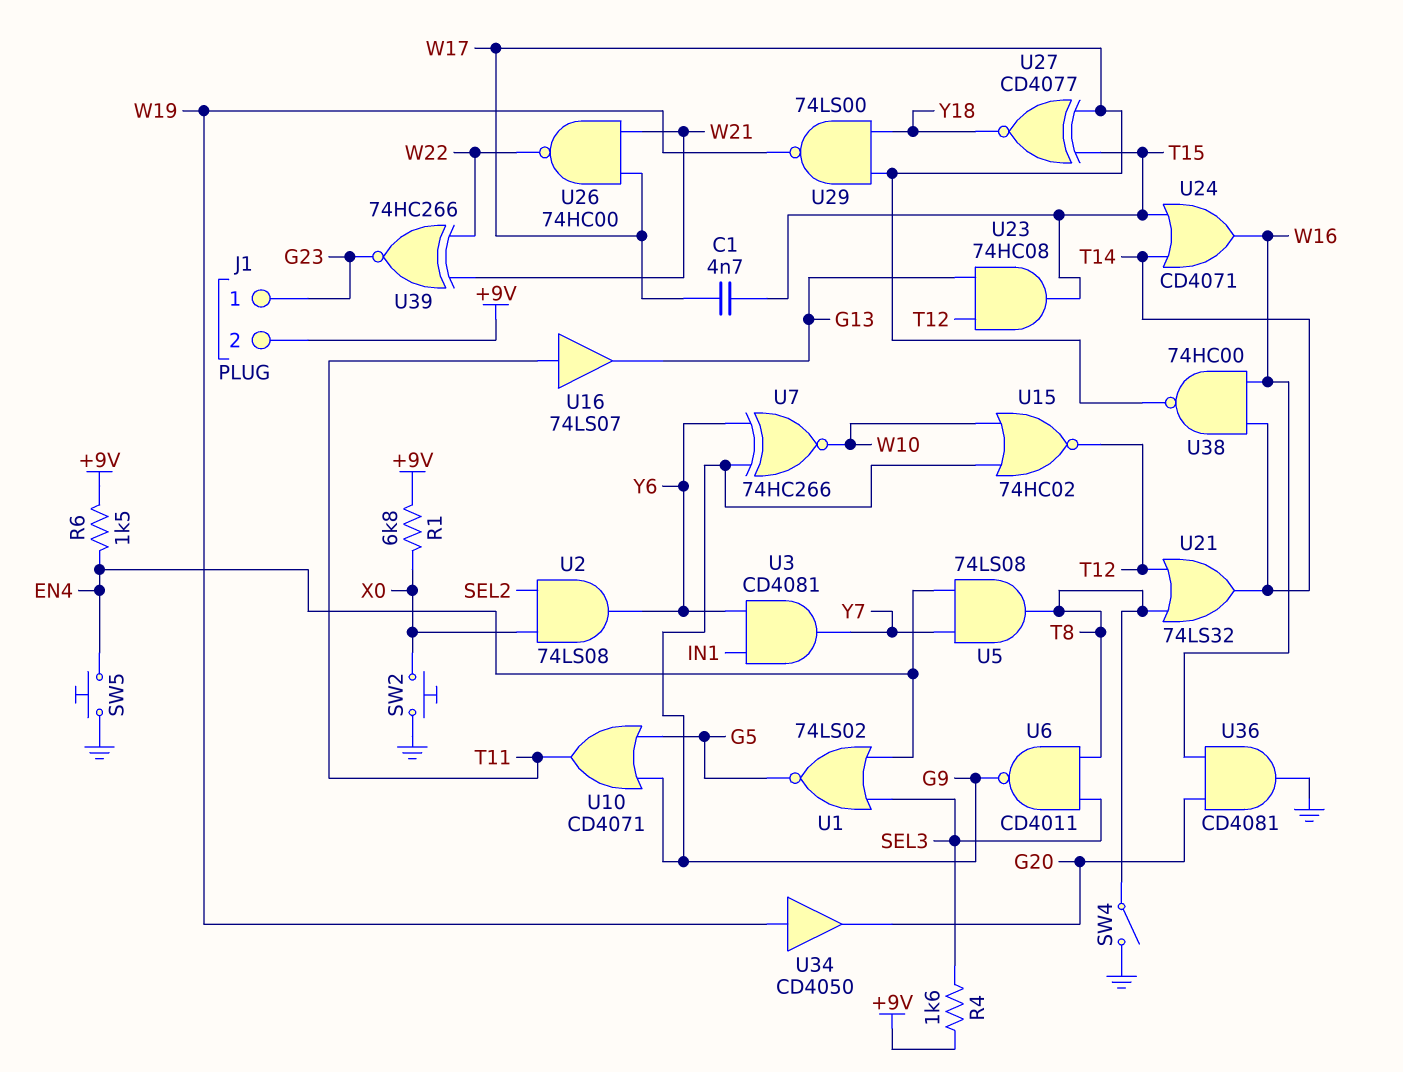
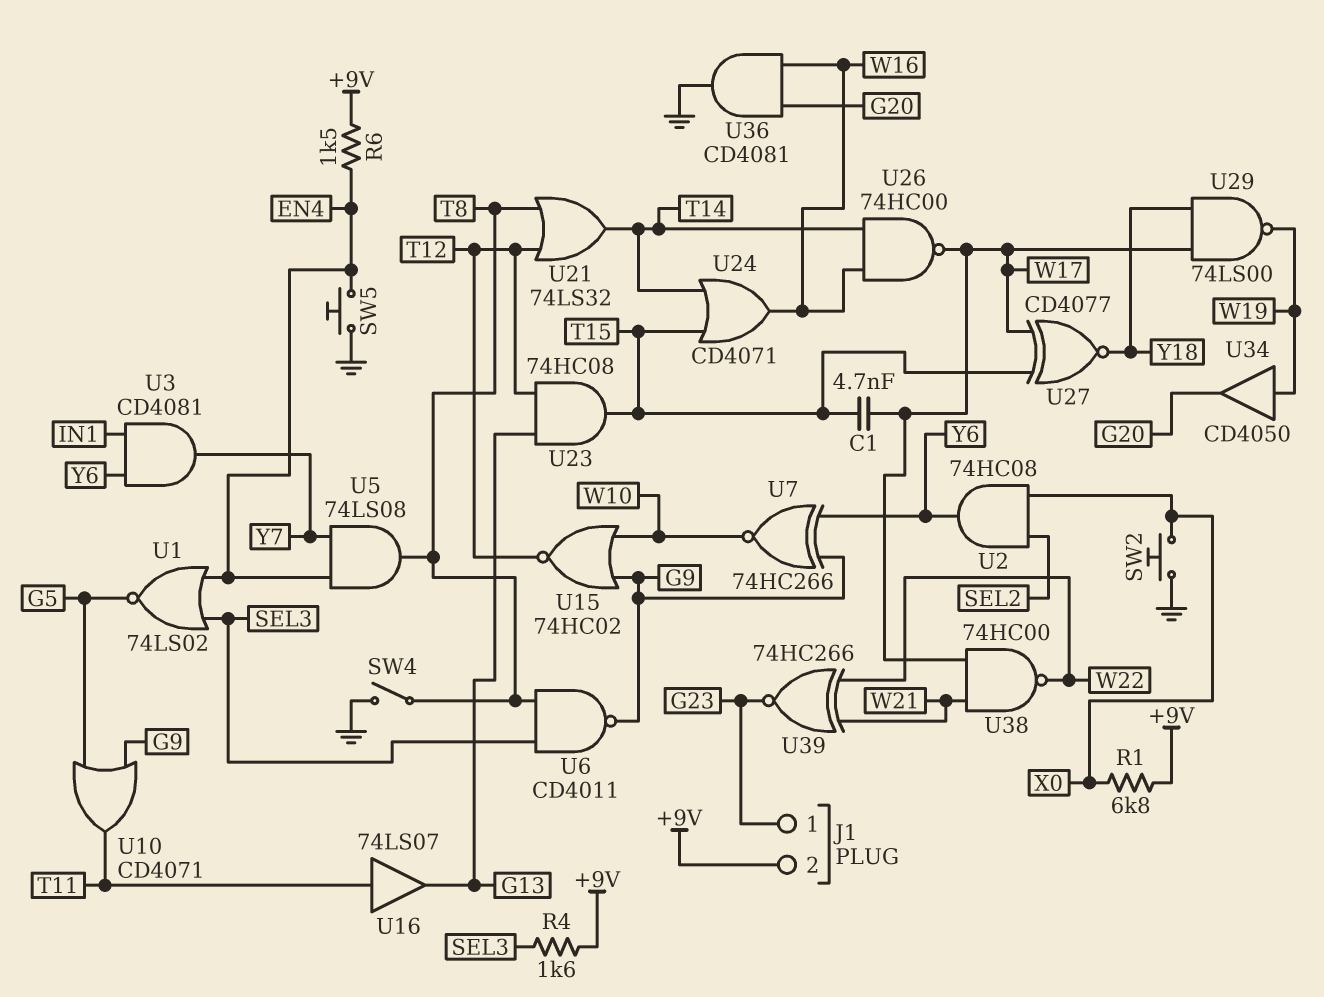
U2: AND 74LS08 (in SEL2, in X0, out Y6) -> AND 74HC08 (in SEL2, in X0, out Y6)
U26: NAND 74HC00 (in W17, in W21, out W22) -> NAND 74HC00 (in T14, in W16, out W17)
U38: NAND 74HC00 (in T14, in W16, out W17) -> NAND 74HC00 (in W17, in W21, out W22)

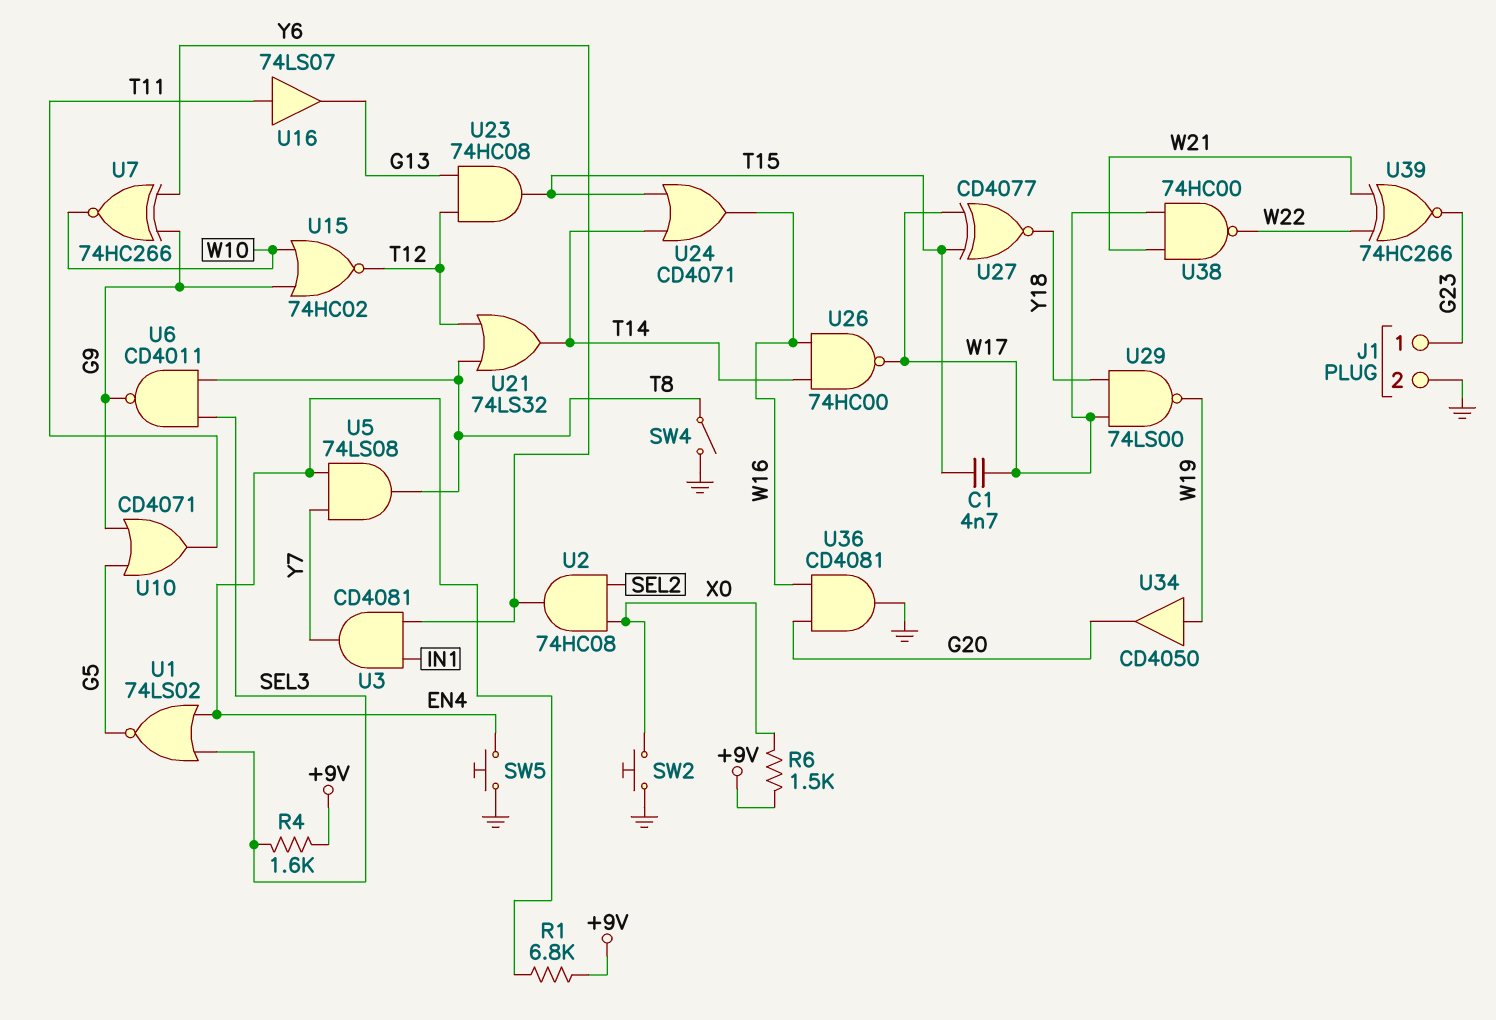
J1 pin 2: +9V -> GND
R1: 6.8k (+9V, X0) -> 6.8k (+9V, EN4)
R6: 1.5k (+9V, EN4) -> 1.5k (+9V, X0)

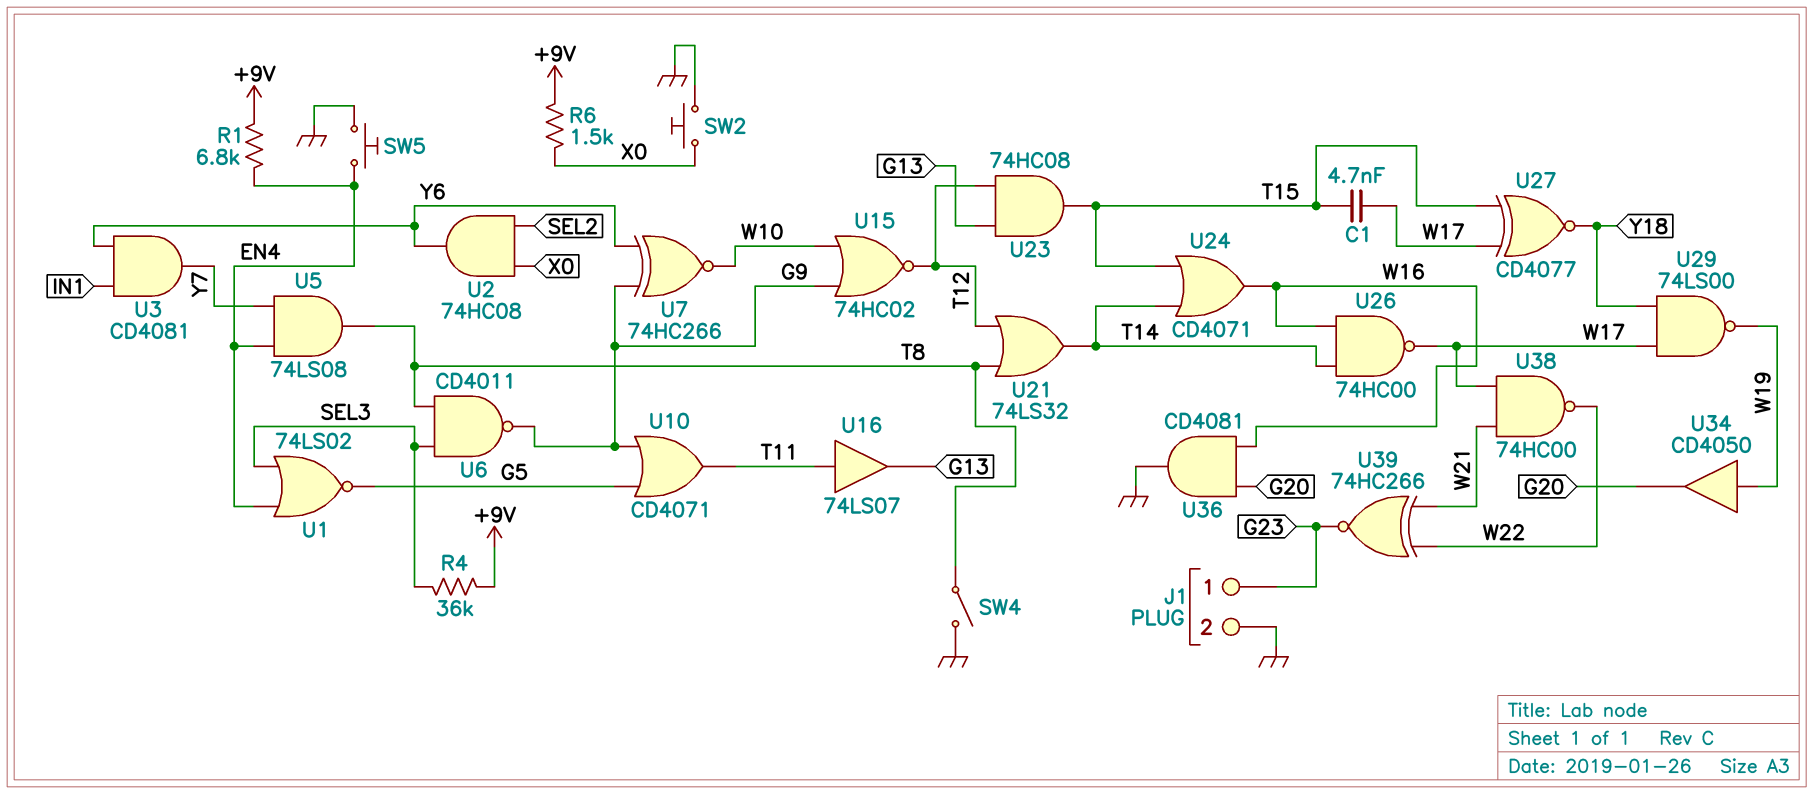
R4: 1.6k (+9V, SEL3) -> 36k (+9V, SEL3)

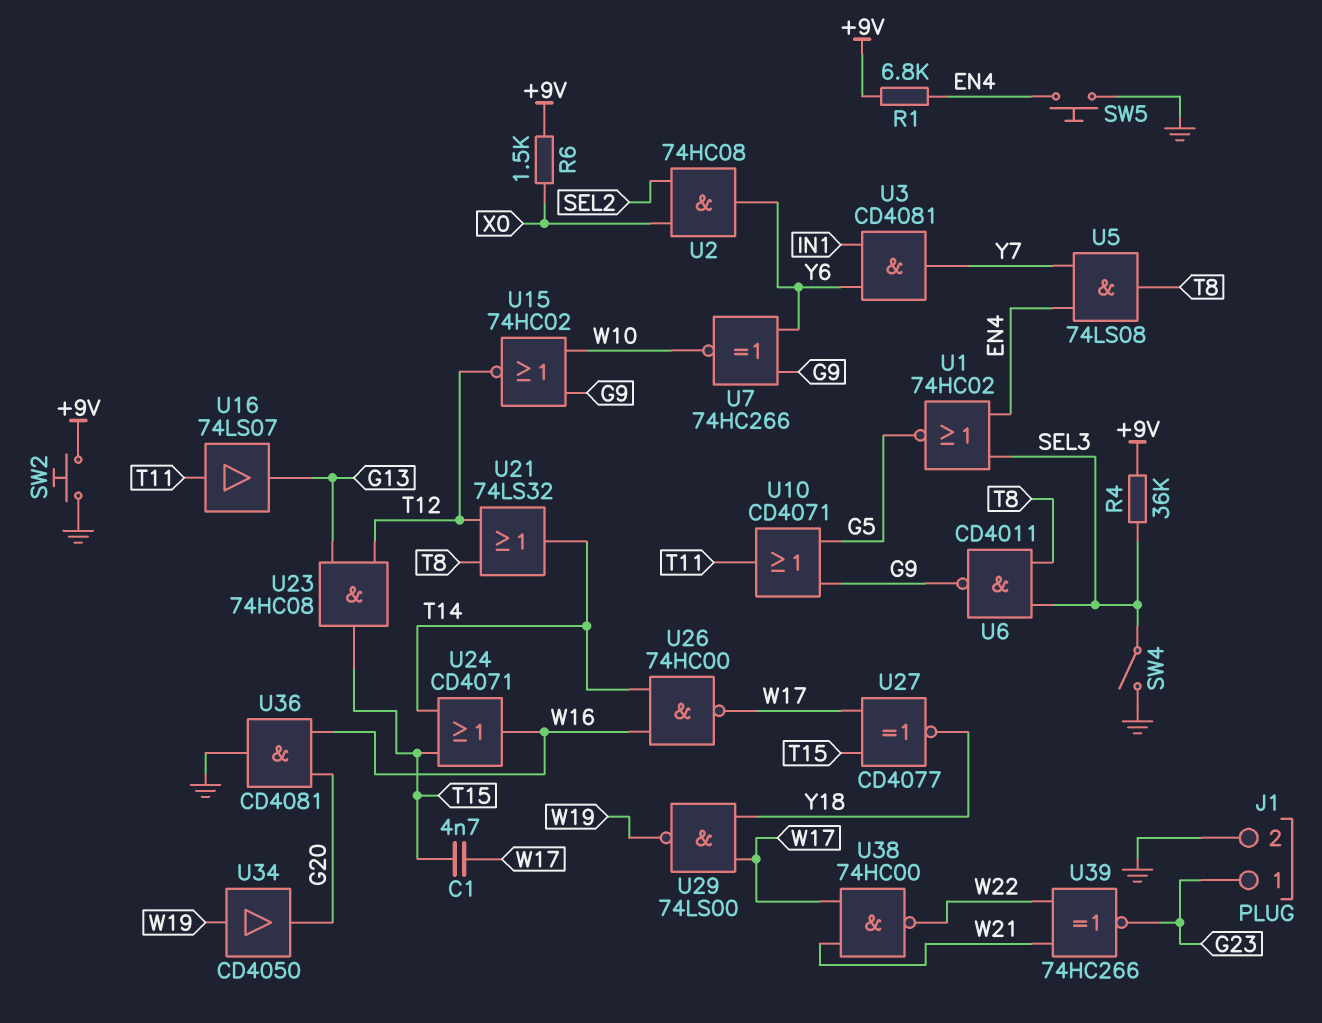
SW2: button (GND, X0) -> button (+9V, GND)
SW4: switch (GND, T8) -> switch (GND, SEL3)
U1: NOR 74LS02 (in EN4, in SEL3, out G5) -> NOR 74HC02 (in EN4, in SEL3, out G5)

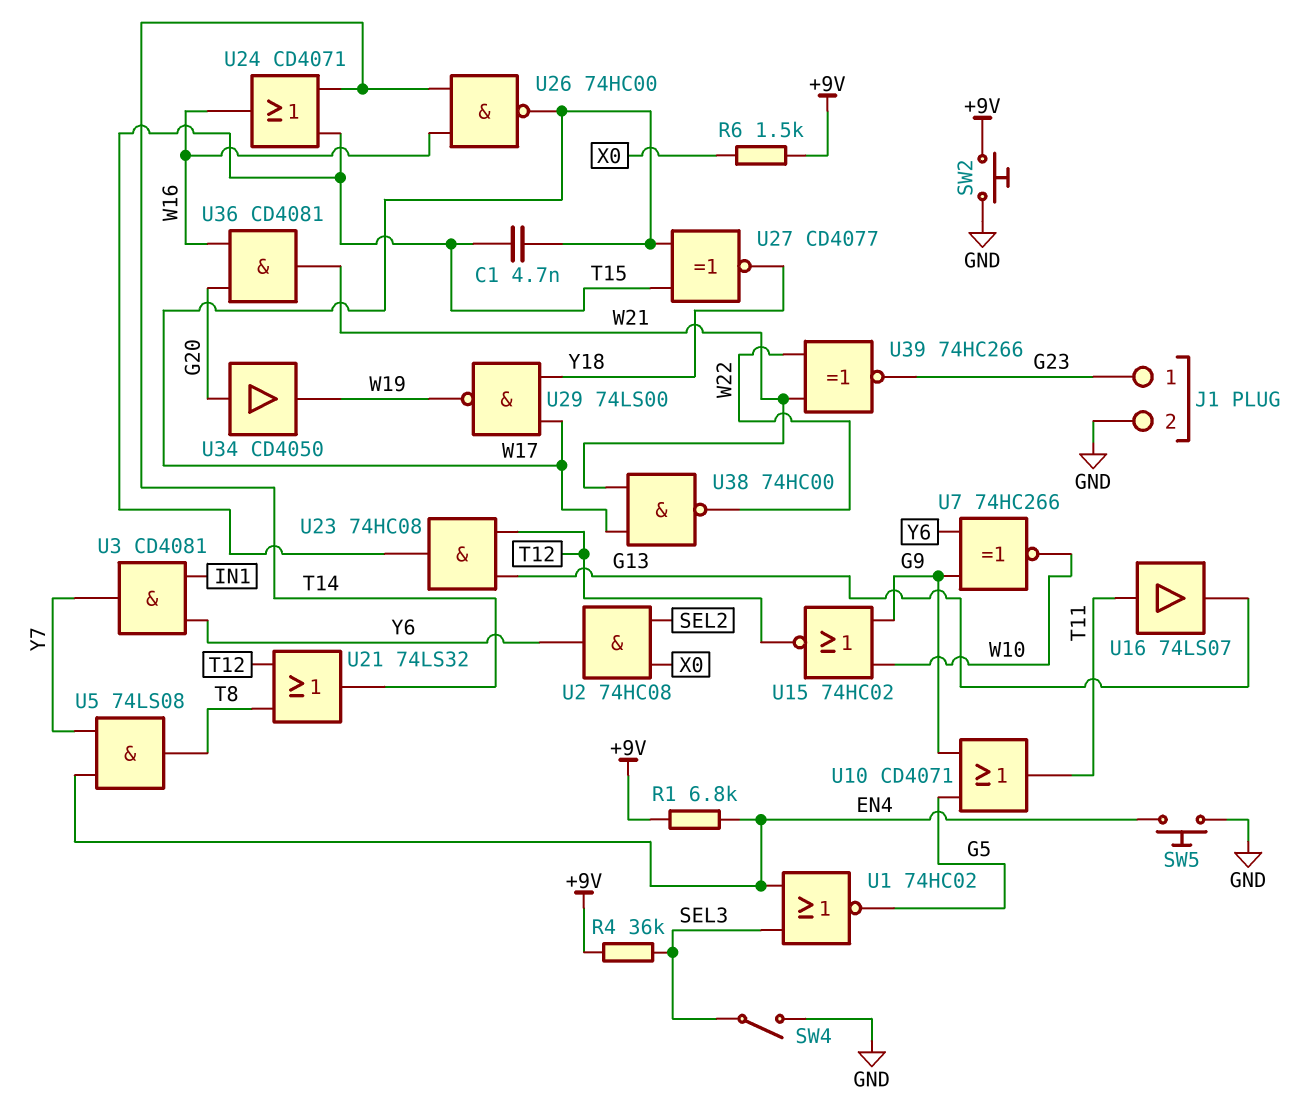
U6: NAND CD4011 (in SEL3, in T8, out G9) -> none
U34: buffer CD4050 (in W19, out G20) -> buffer CD4050 (in G20, out W19)
U36: AND CD4081 (in G20, in W16, out GND) -> AND CD4081 (in G20, in W16, out W21)

